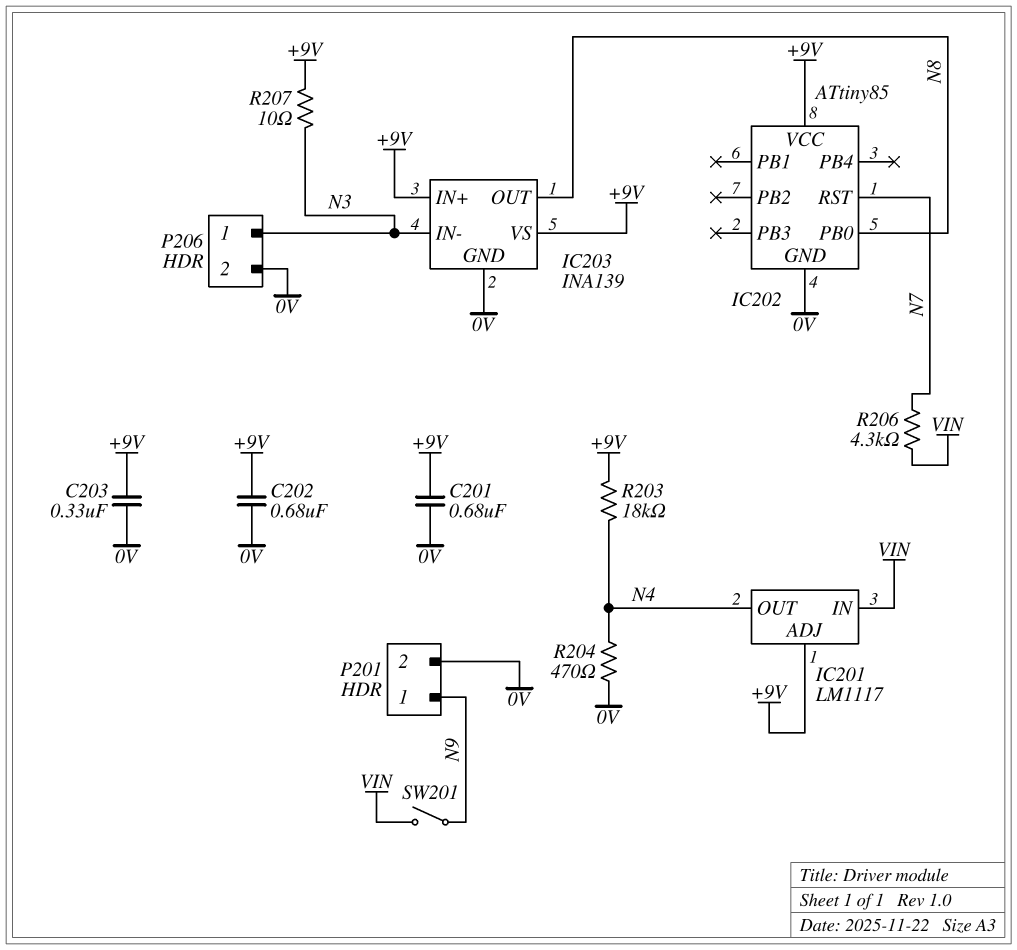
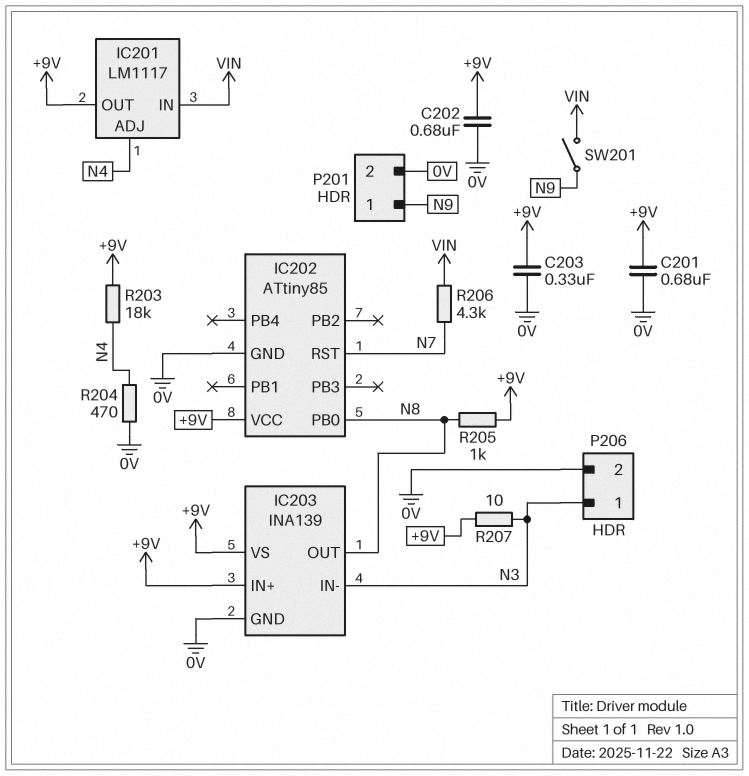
IC201 pin ADJ: +9V -> N4
IC201 pin OUT: N4 -> +9V
R205: none -> 1k (+9V, N8)

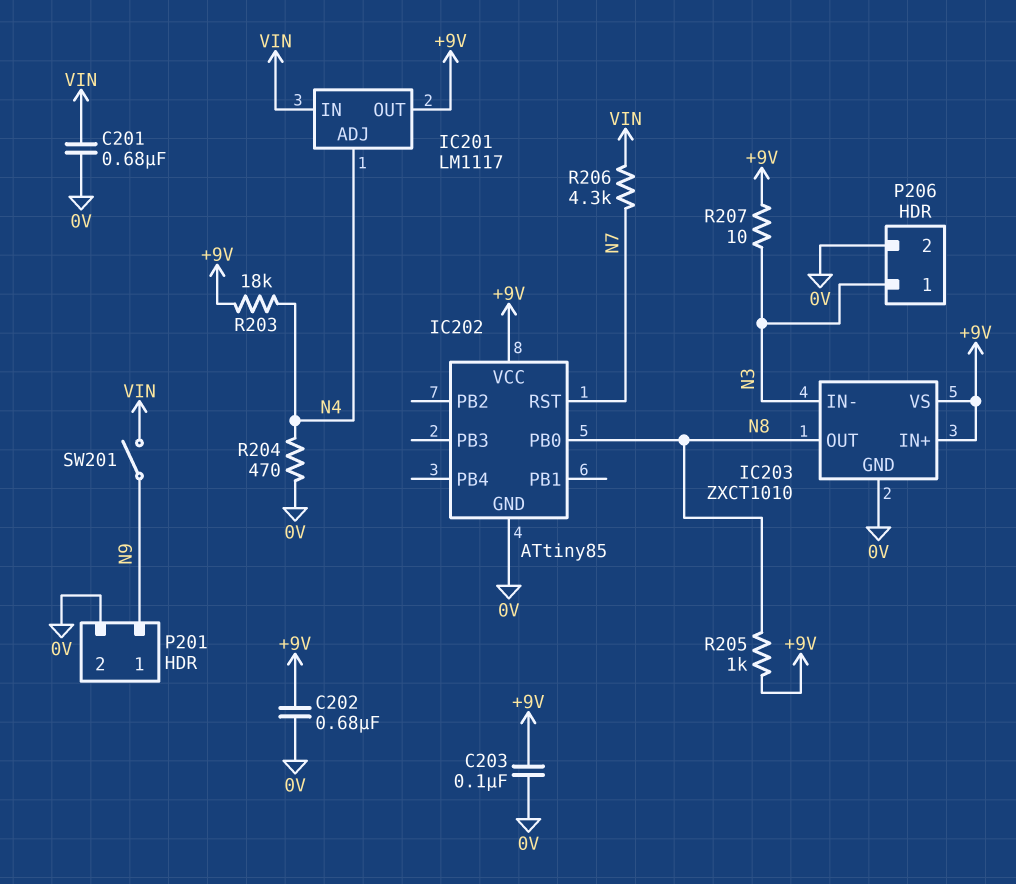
C201: 680nF (+9V, 0V) -> 680nF (0V, VIN)
C203: 330nF (+9V, 0V) -> 100nF (+9V, 0V)
IC203: INA139 -> ZXCT1010

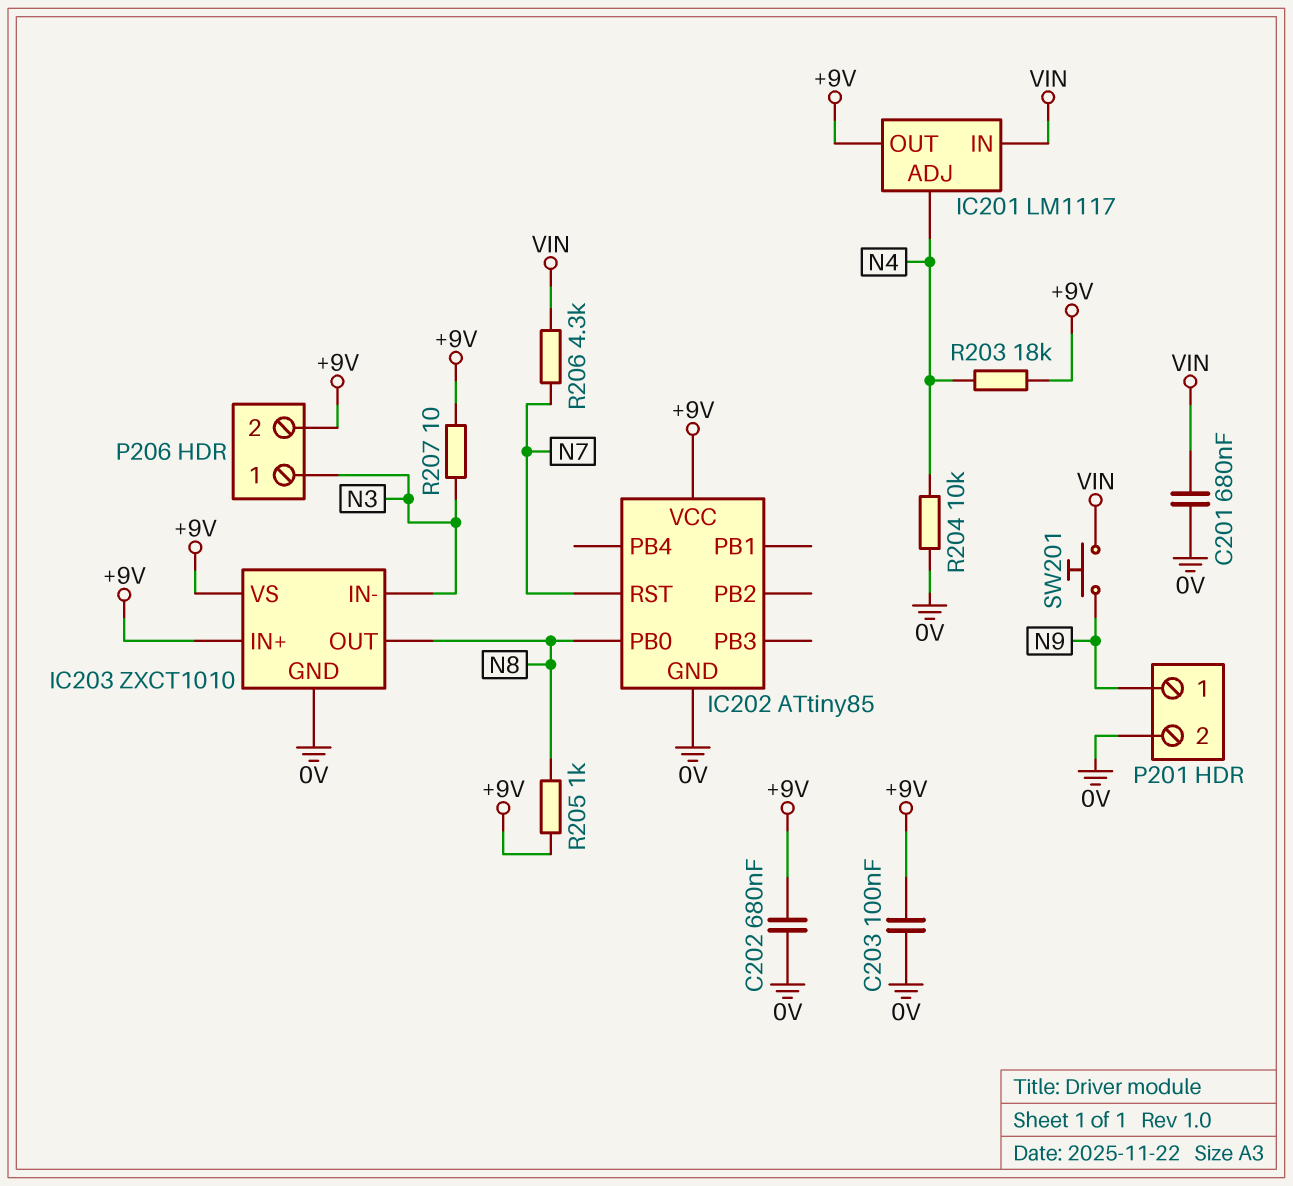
P206 pin 2: 0V -> +9V
R204: 470 (0V, N4) -> 10k (0V, N4)
SW201: switch (N9, VIN) -> button (N9, VIN)

